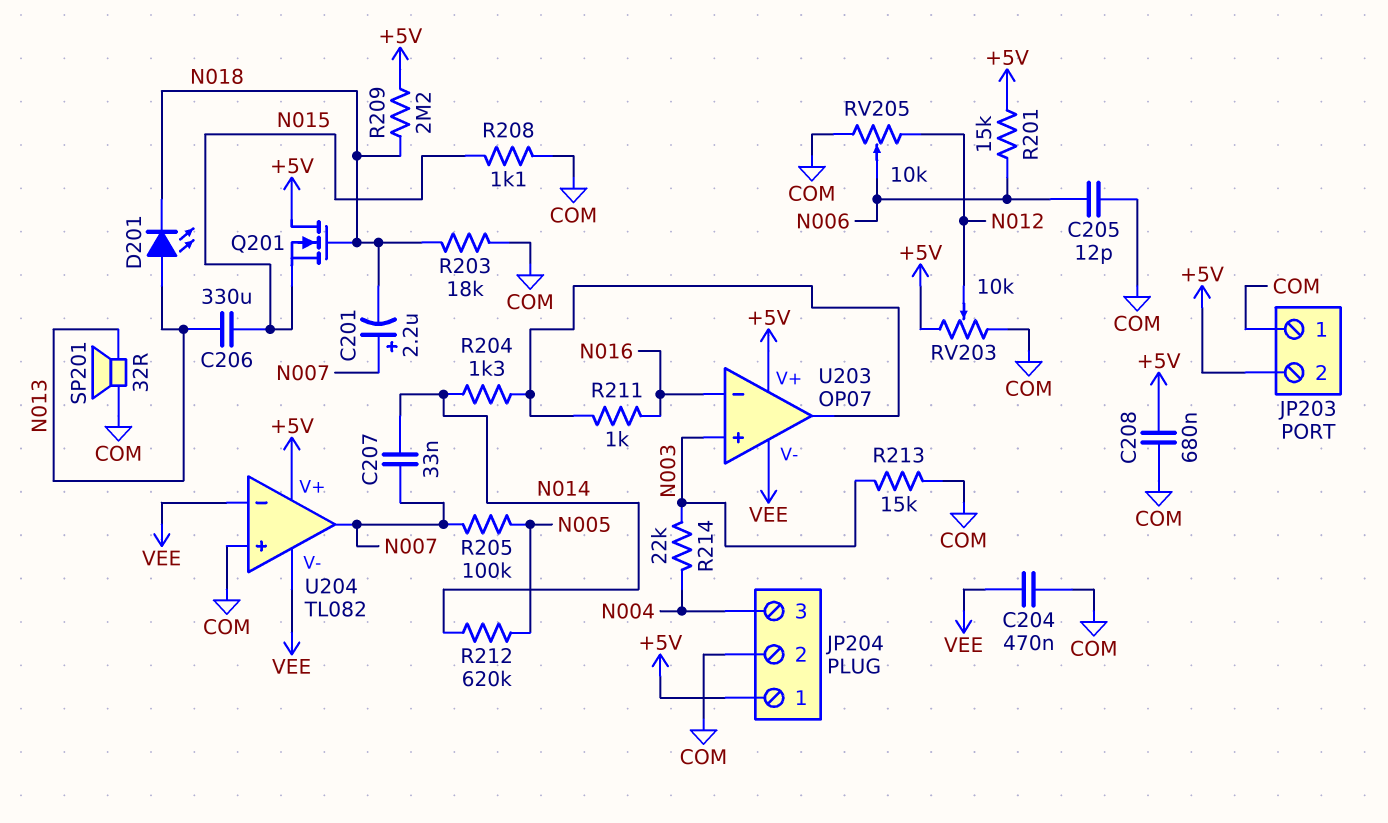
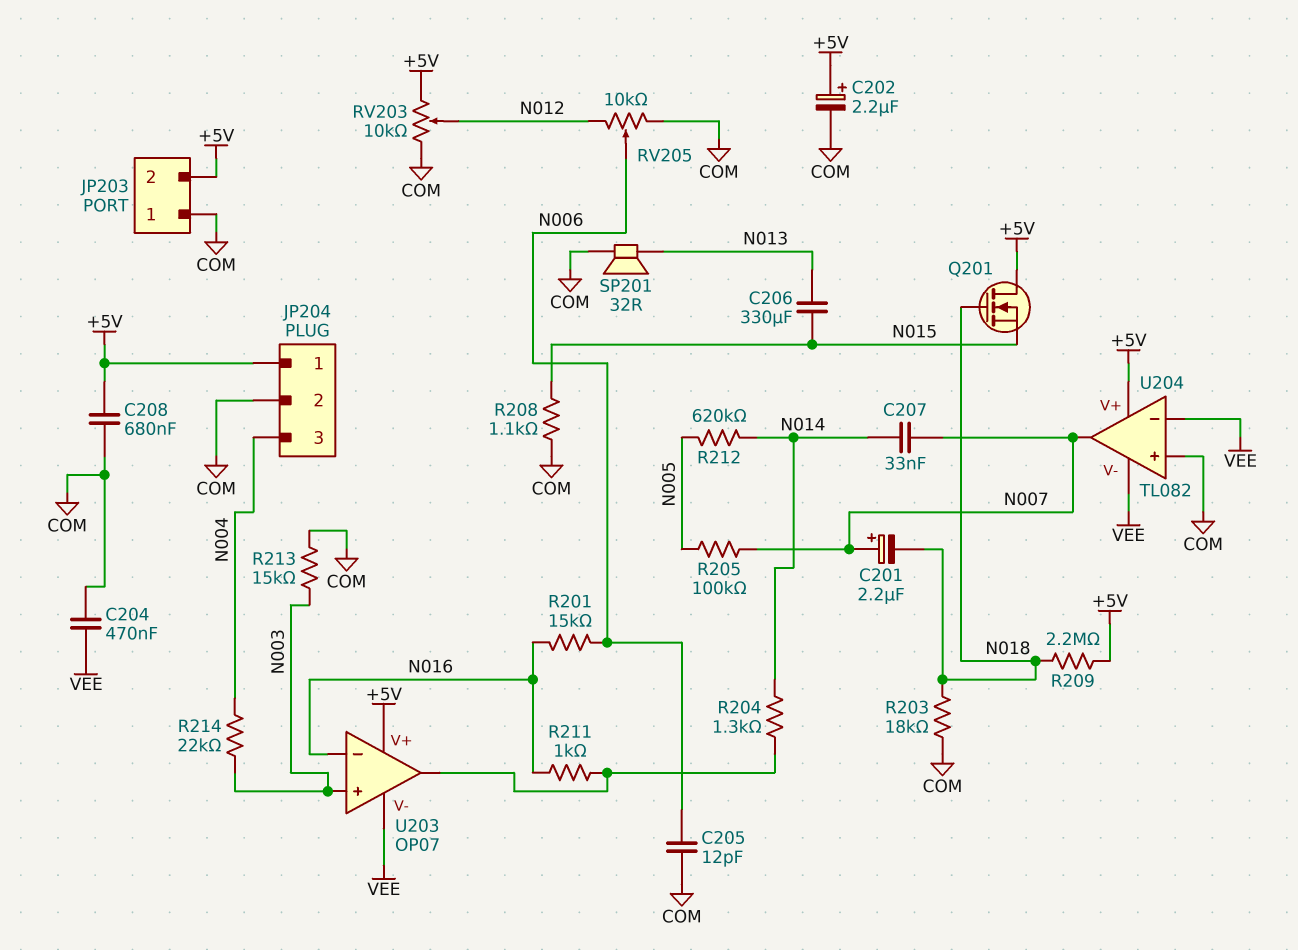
C202: none -> 2.2uF (plus +5V, minus COM)
D201: LED (A N013, K N018) -> none
R201: 15k (+5V, N006) -> 15k (N006, N016)

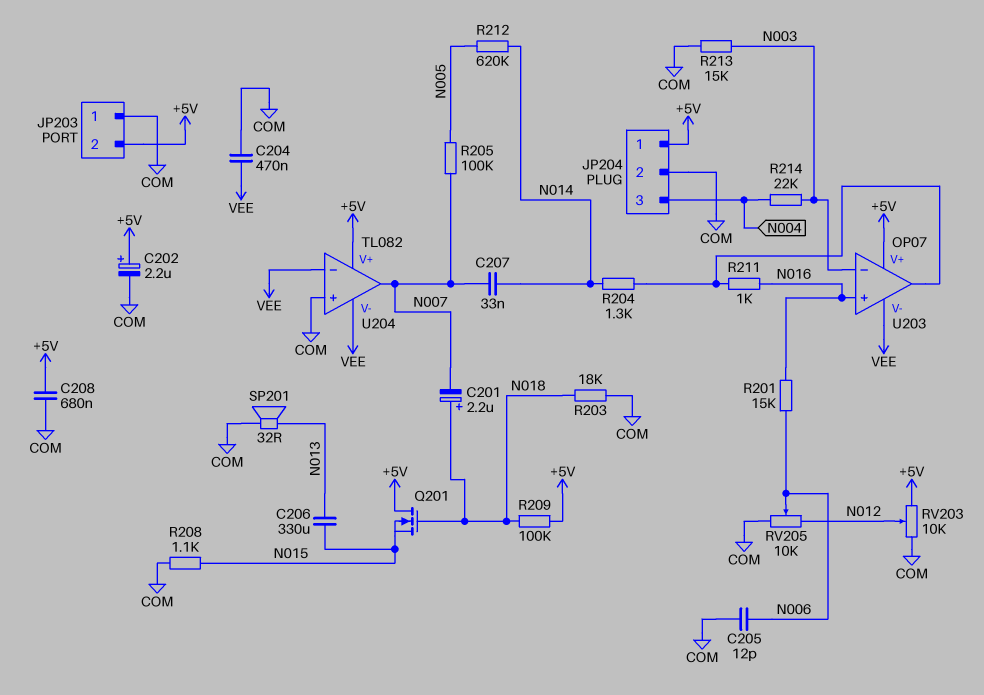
C201: 2.2uF (plus N007, minus N018) -> 2.2uF (plus N018, minus N007)
R209: 2.2M (+5V, N018) -> 100k (+5V, N018)
U203 pin in+: N003 -> N016
U203 pin in-: N016 -> N003

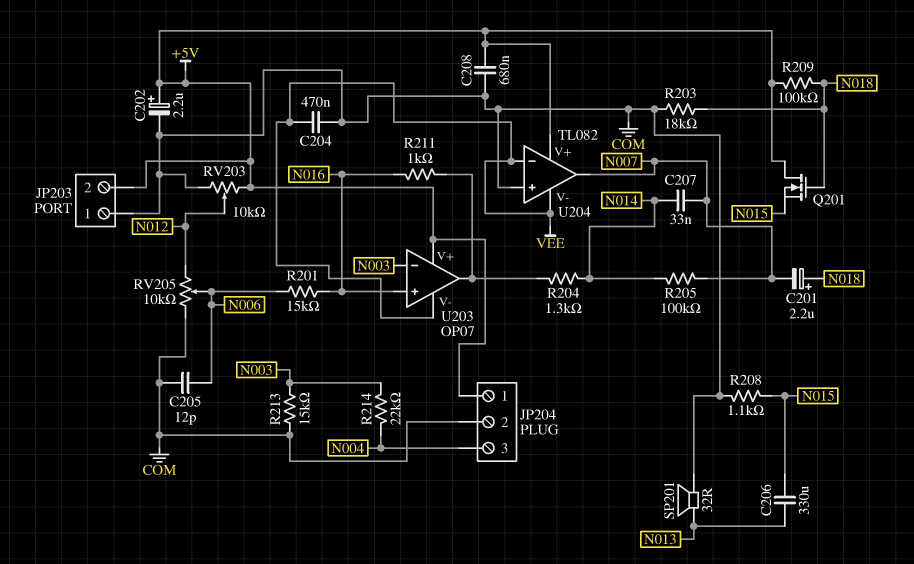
R205: 100k (N005, N007) -> 100k (N007, N014)
R212: 620k (N005, N014) -> none

